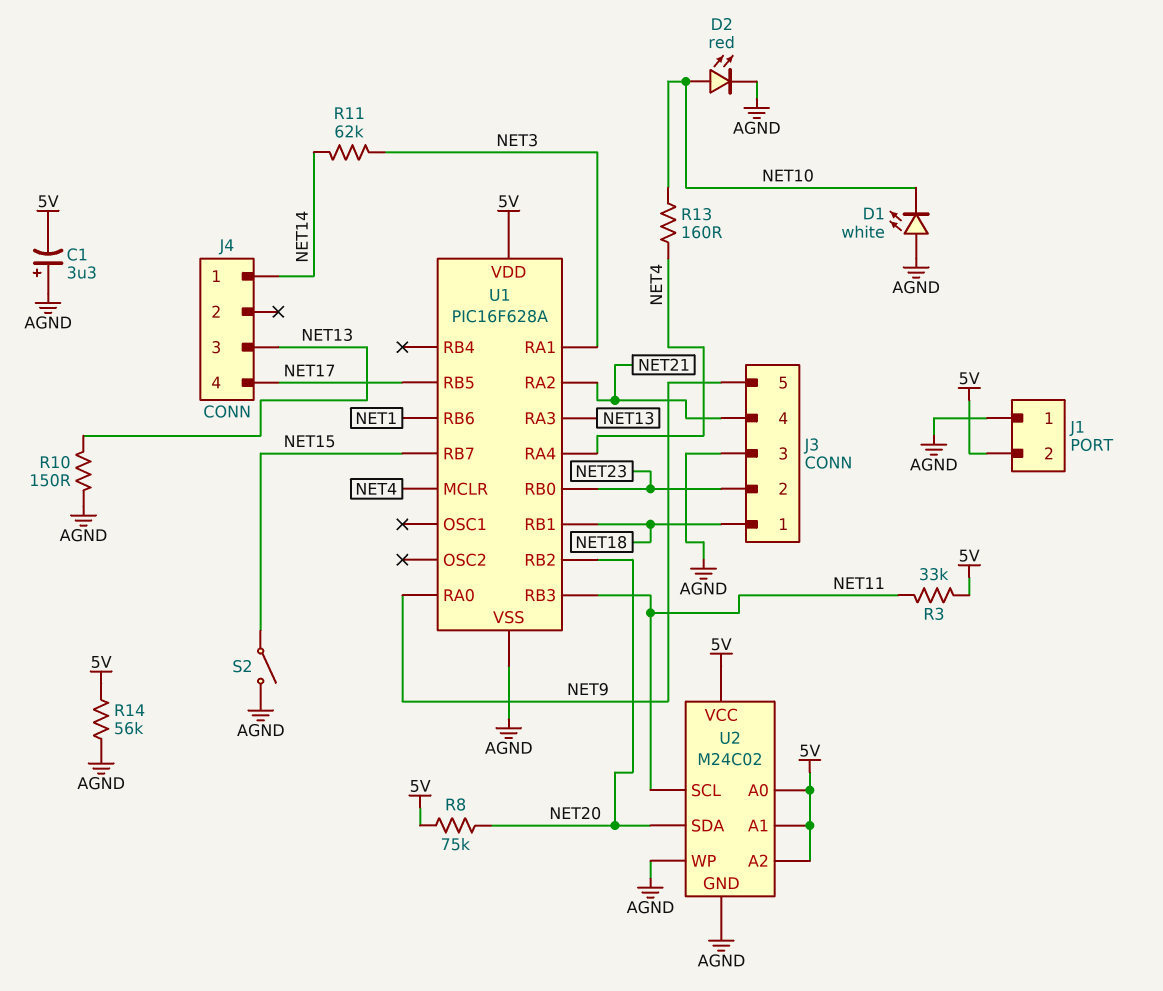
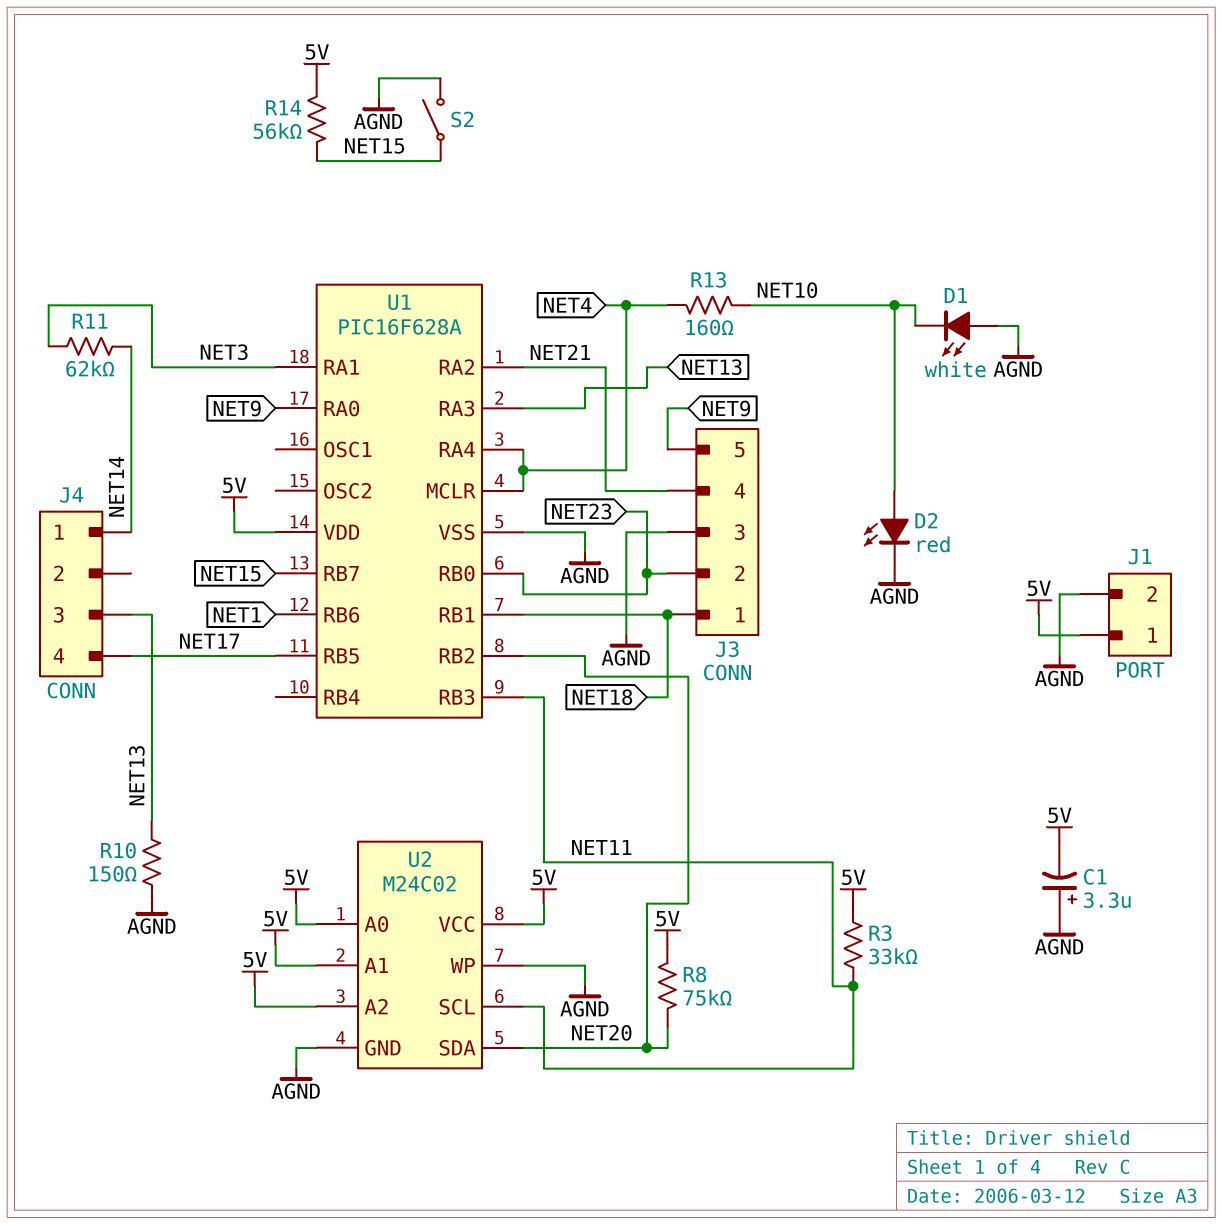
J1 pin 1: AGND -> 5V
J1 pin 2: 5V -> AGND
R14: 56k (5V, AGND) -> 56k (5V, NET15)

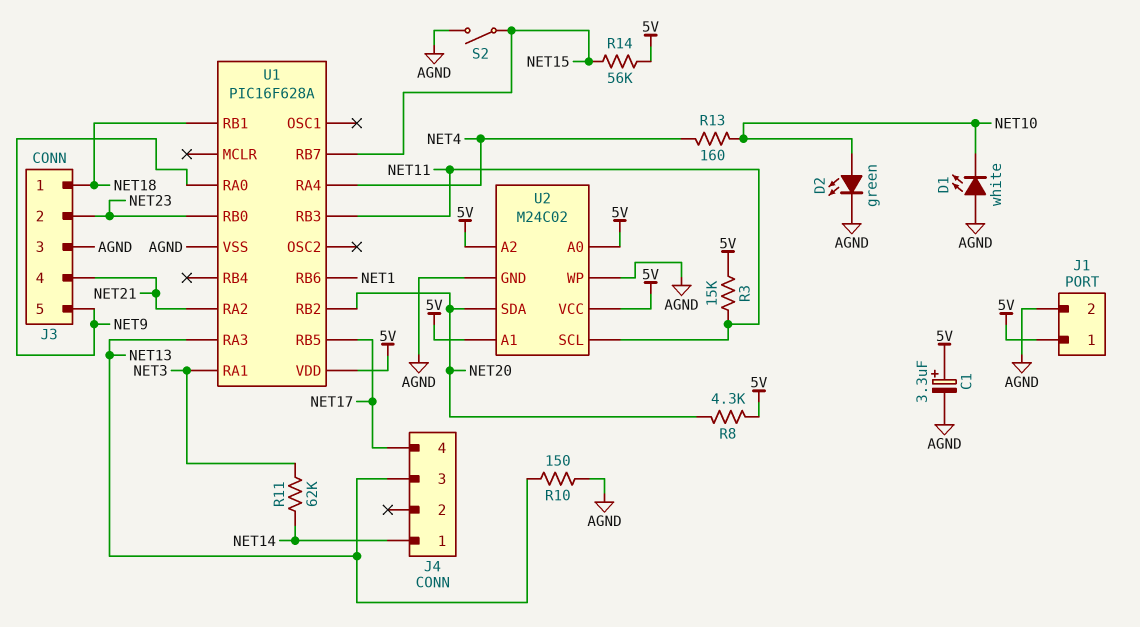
C1: 3.3uF (plus AGND, minus 5V) -> 3.3uF (plus 5V, minus AGND)
D2: LED red (A NET10, K AGND) -> LED green (A NET10, K AGND)
R3: 33k (5V, NET11) -> 15k (5V, NET11)
R8: 75k (5V, NET20) -> 4.3k (5V, NET20)
U1 pin MCLR: NET4 -> none

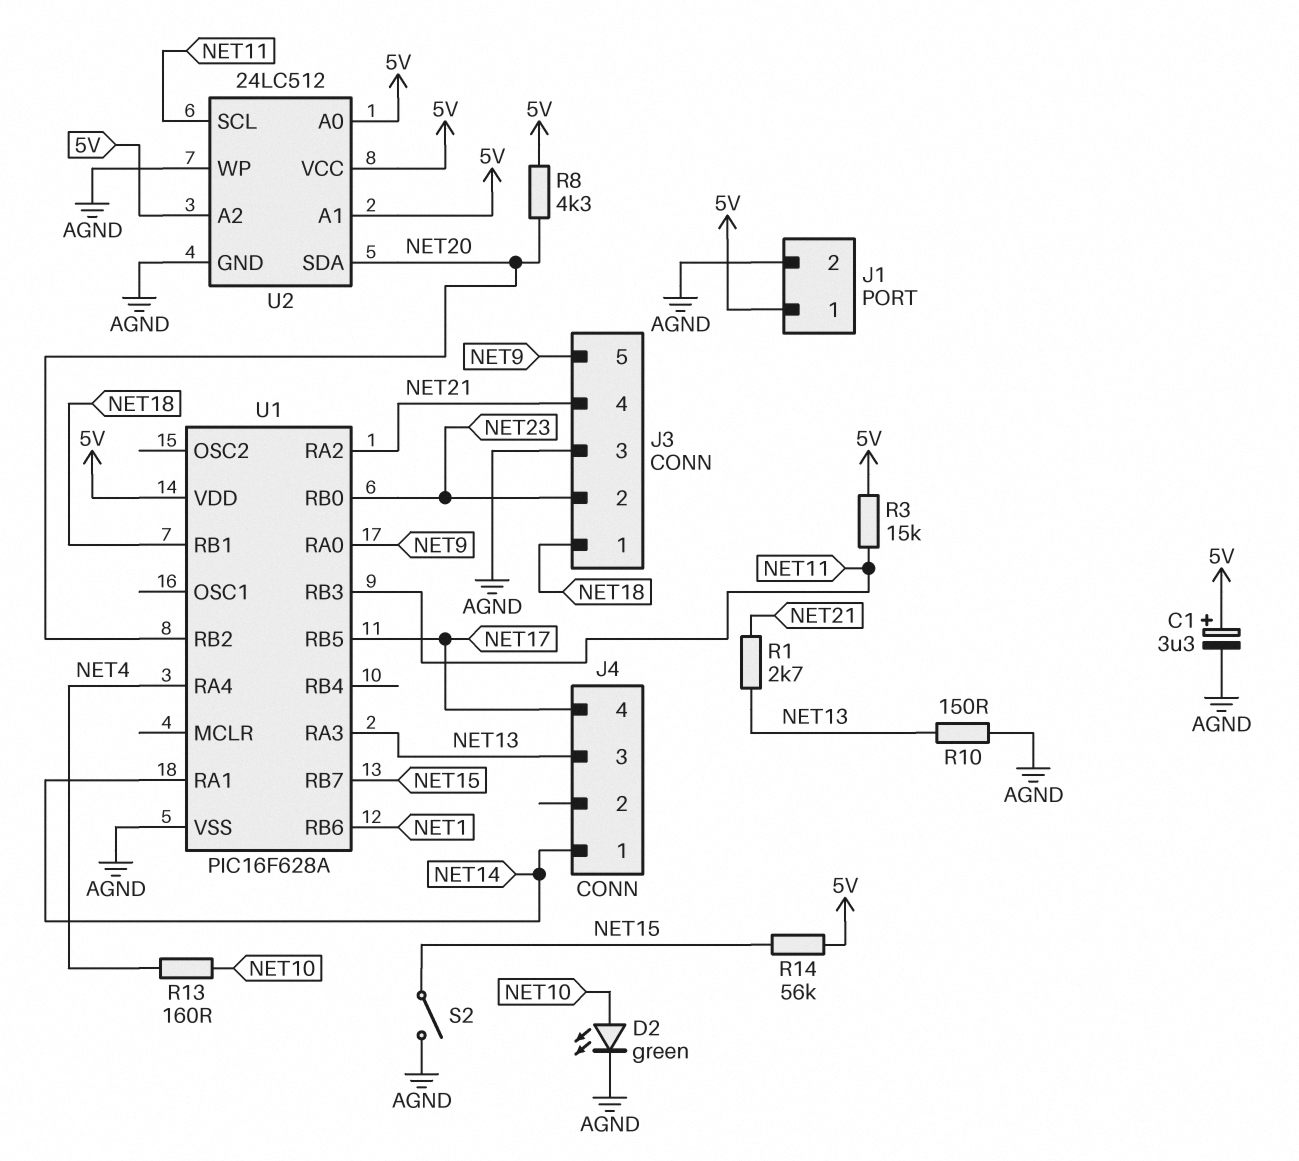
D1: LED white (A AGND, K NET10) -> none
R1: none -> 2.7k (NET13, NET21)
R11: 62k (NET3, NET14) -> none
U1 pin RA1: NET3 -> NET14
U2: M24C02 -> 24LC512

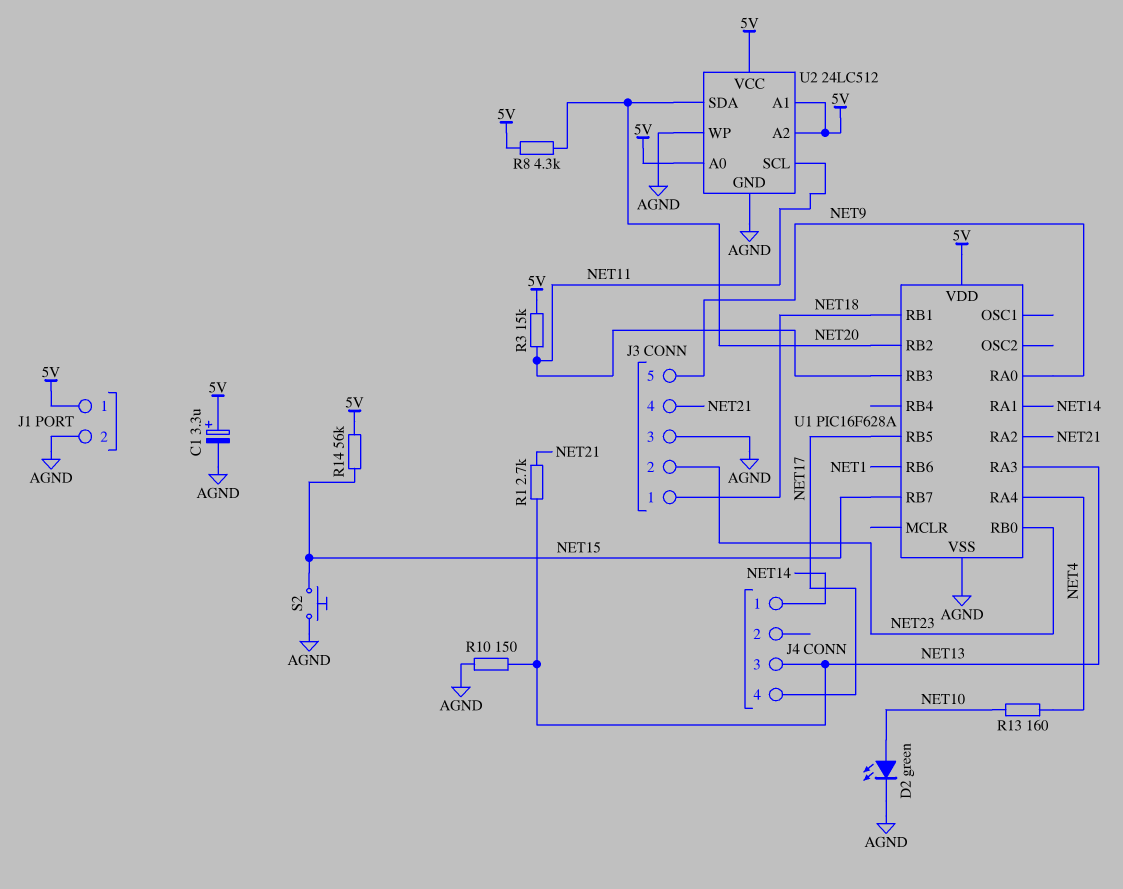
S2: switch (AGND, NET15) -> button (AGND, NET15)

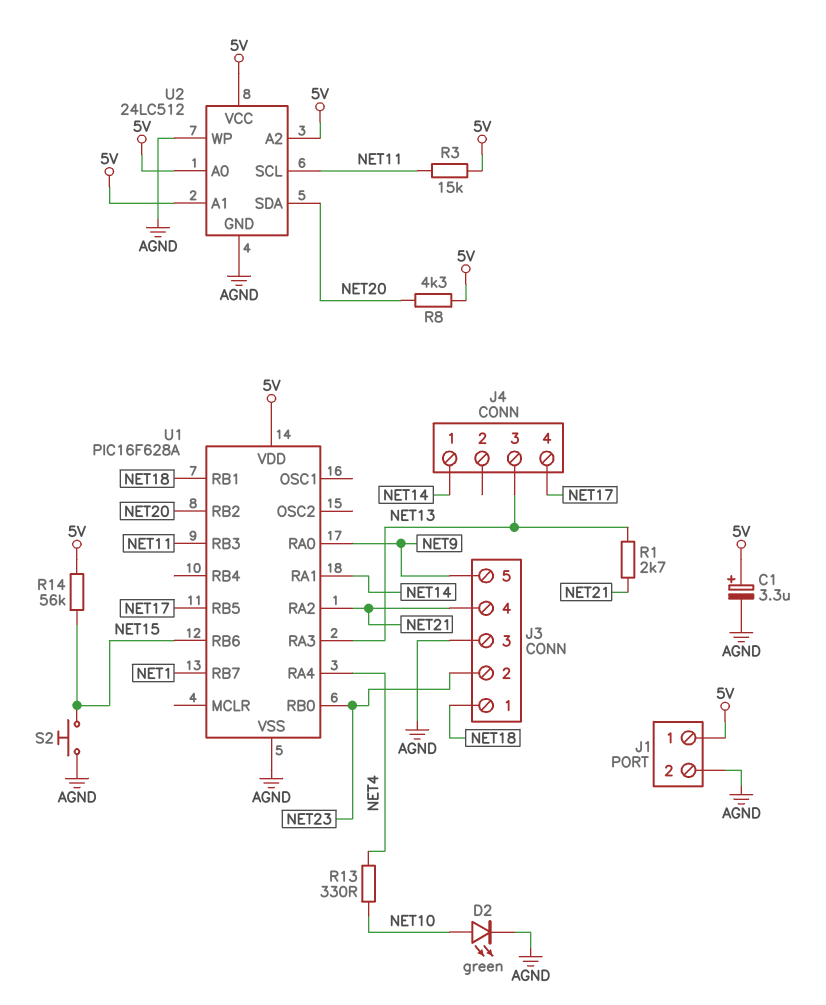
R10: 150 (AGND, NET13) -> none
R13: 160 (NET4, NET10) -> 330 (NET4, NET10)
U1 pin RB6: NET1 -> NET15
U1 pin RB7: NET15 -> NET1

